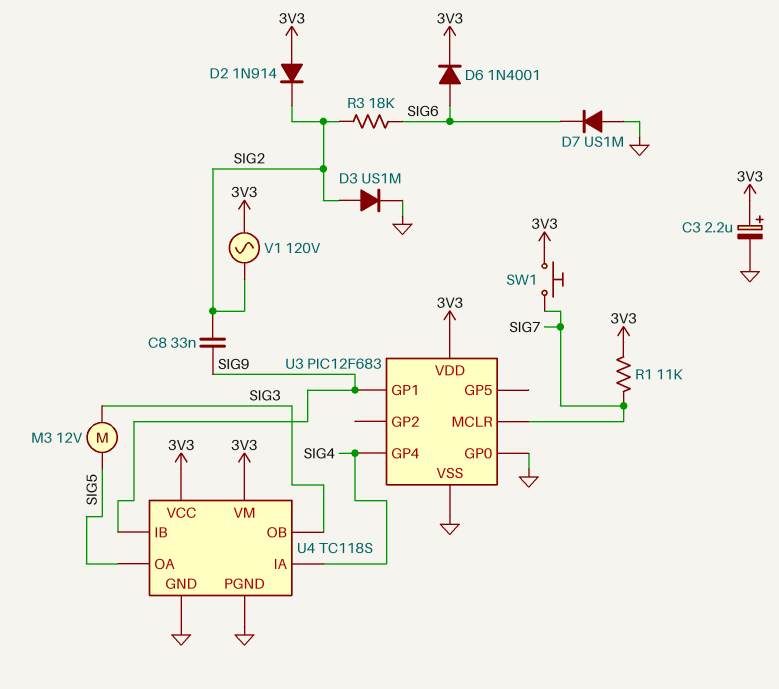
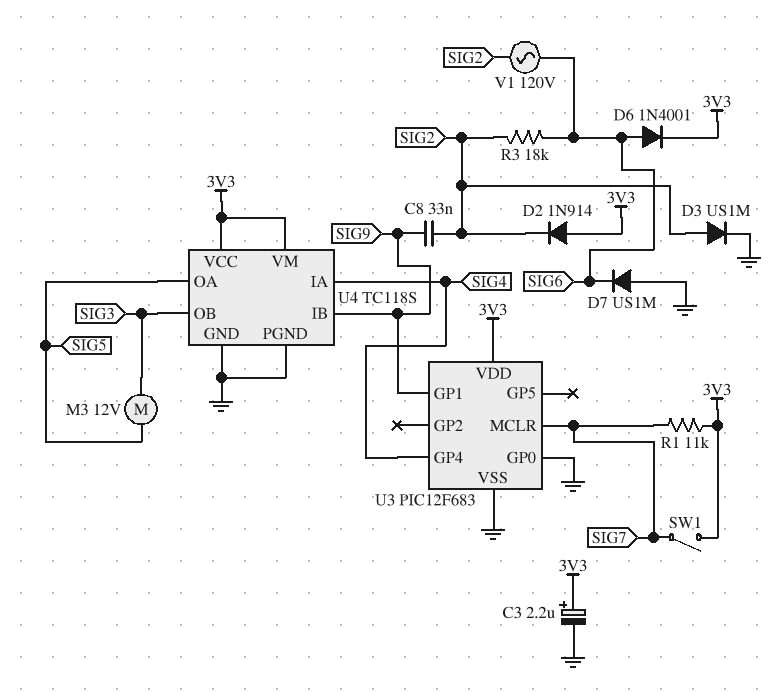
SW1: button (3V3, SIG7) -> switch (3V3, SIG7)
V1: AC 120V (3V3, SIG2) -> AC 120V (SIG2, SIG6)

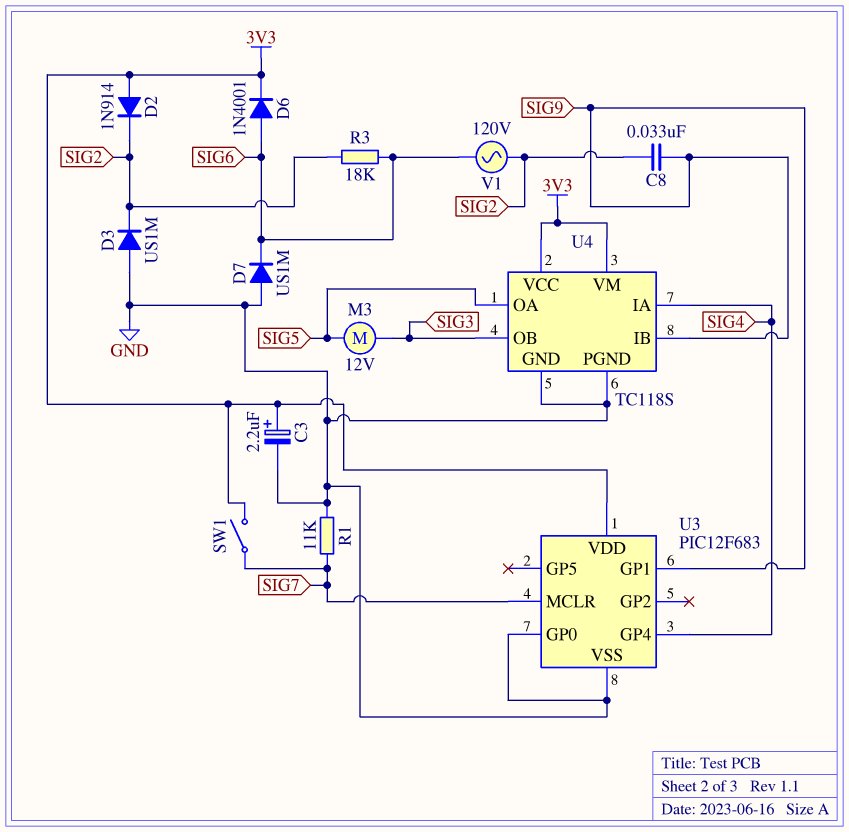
D3: diode US1M (A SIG2, K GND) -> diode US1M (A GND, K SIG2)
R1: 11k (3V3, SIG7) -> 11k (GND, SIG7)

